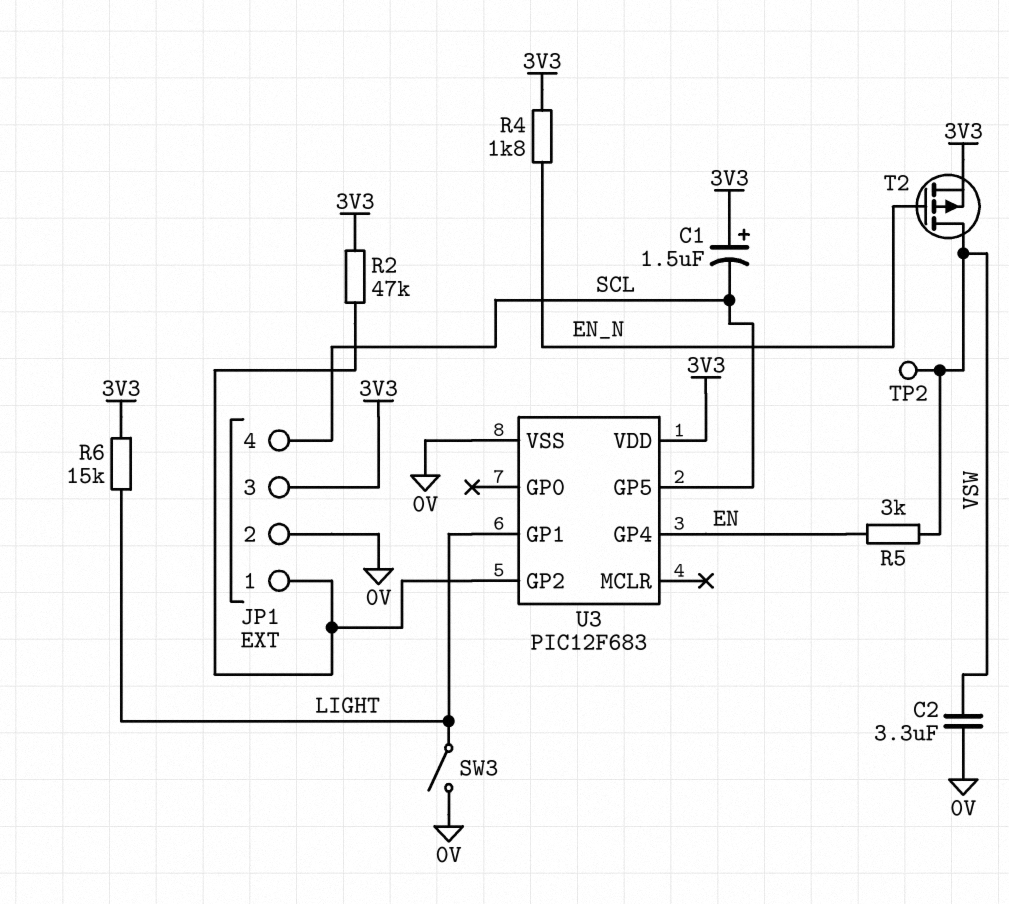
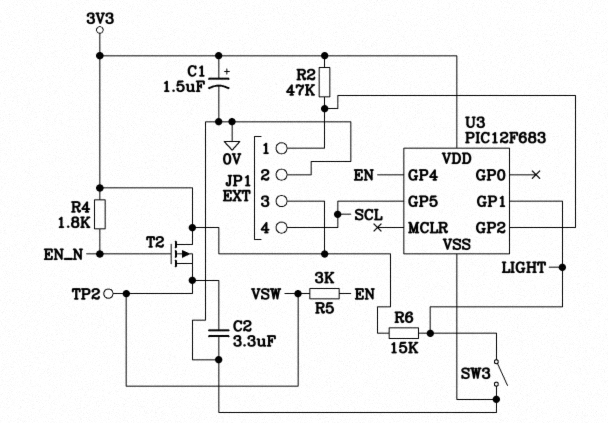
C1: 1.5uF (plus 3V3, minus SCL) -> 1.5uF (plus 3V3, minus 0V)
T2: PMOS (G EN_N, D VSW, S 3V3) -> PMOS (G EN_N, D 3V3, S VSW)

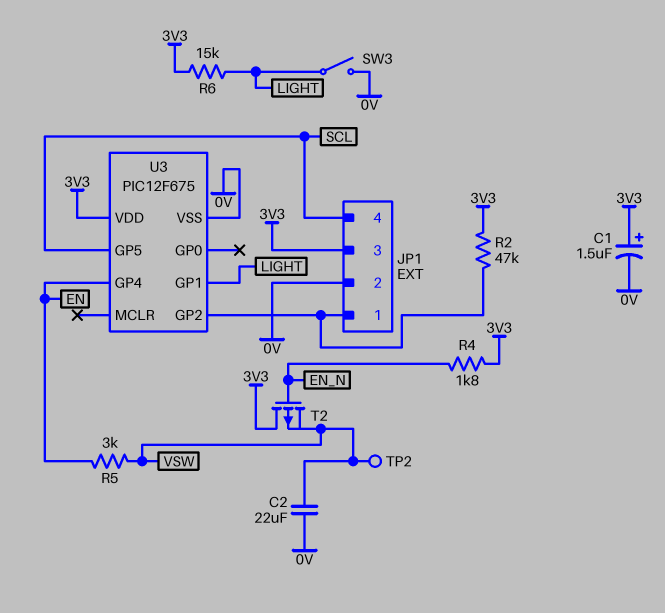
C2: 3.3uF (0V, VSW) -> 22uF (0V, VSW)
U3: PIC12F683 -> PIC12F675

